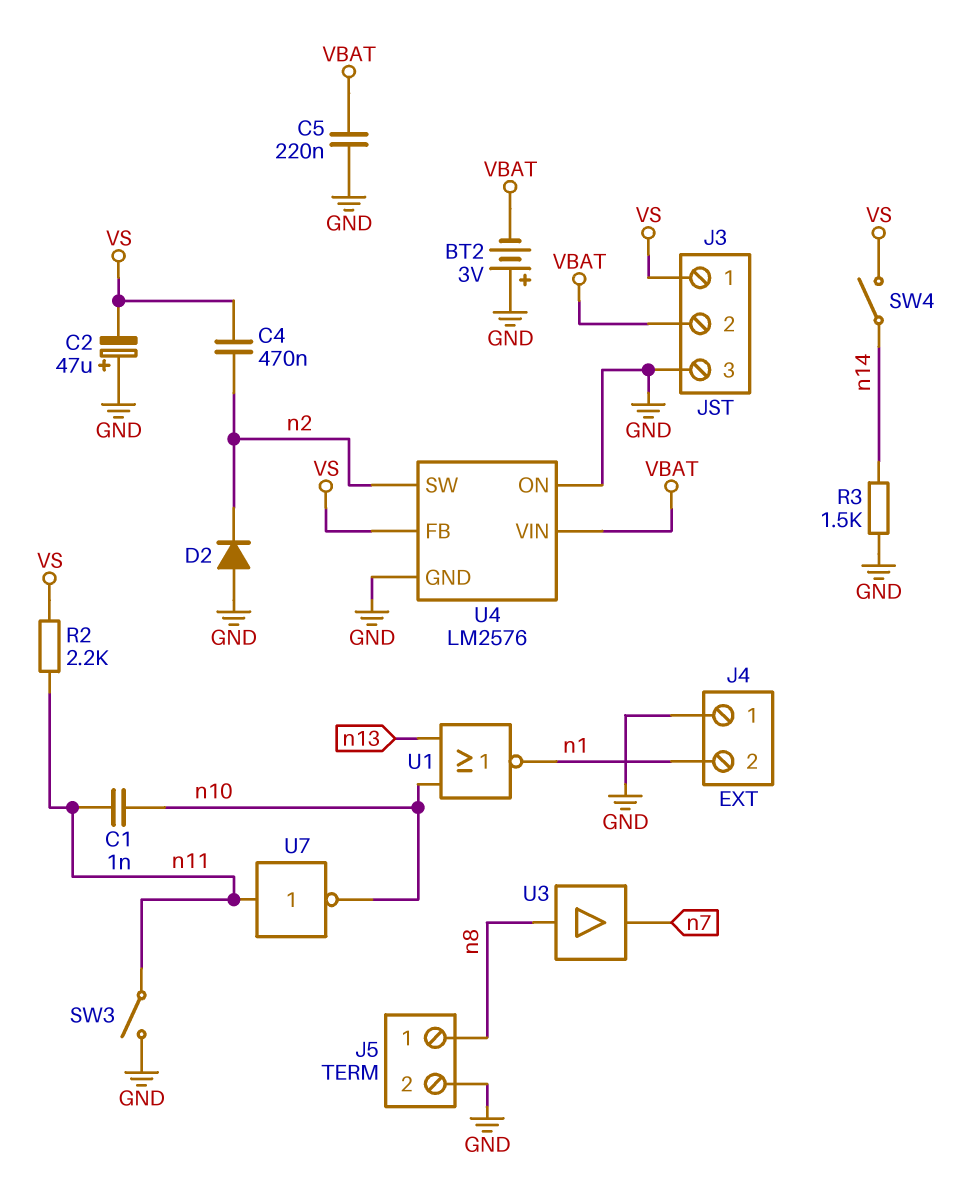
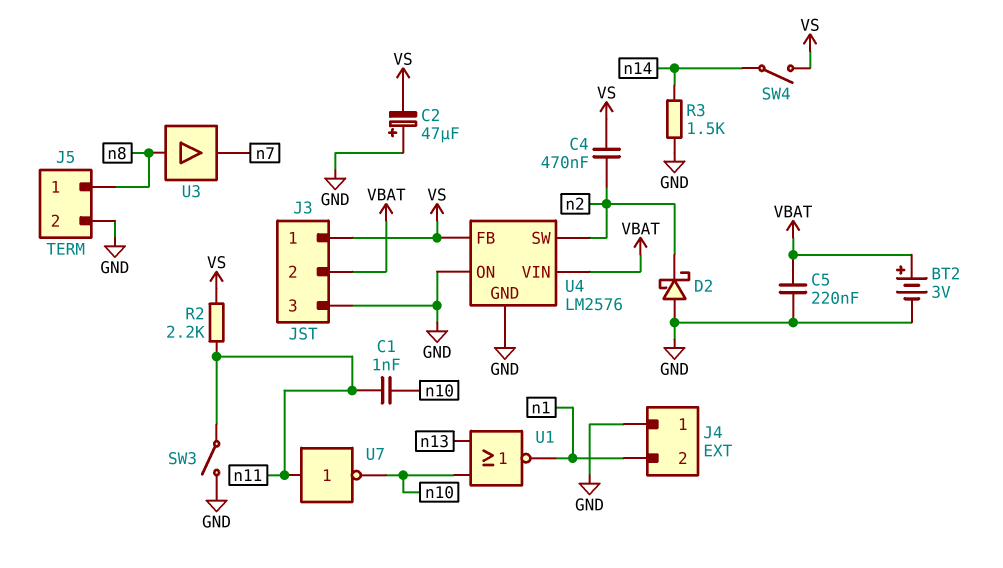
BT2: 3V (plus GND, minus VBAT) -> 3V (plus VBAT, minus GND)
D2: diode (A GND, K n2) -> schottky (A GND, K n2)

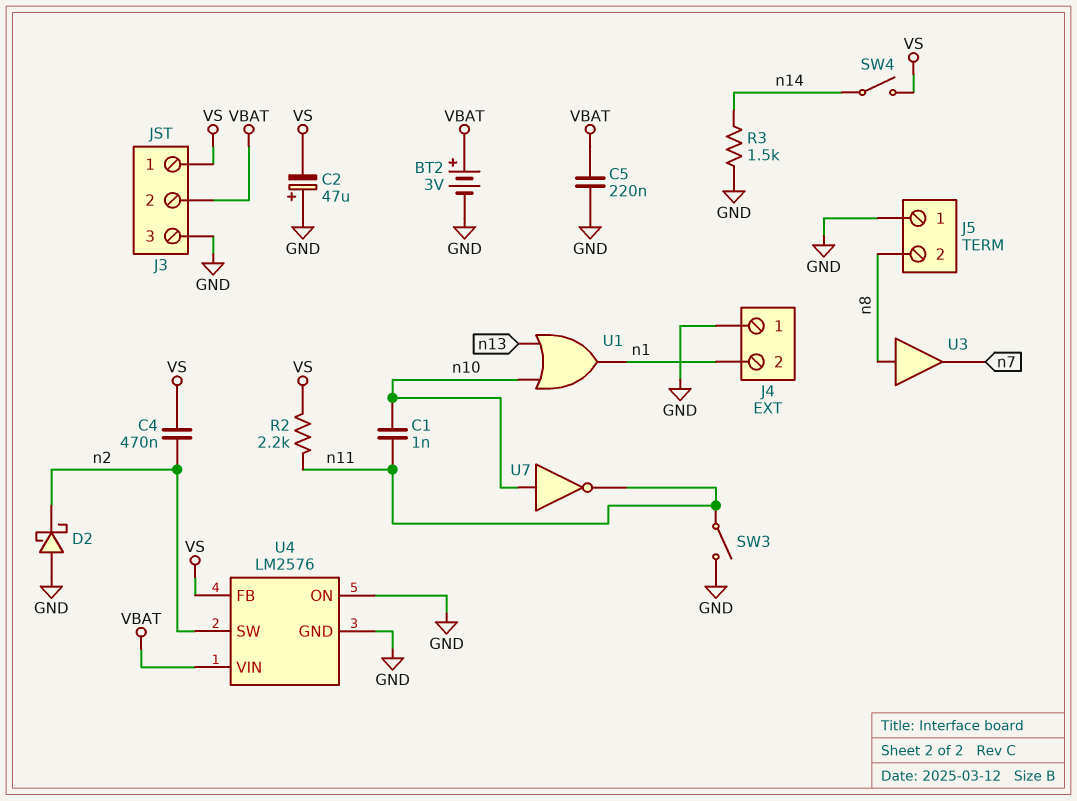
J5 pin 1: n8 -> GND
J5 pin 2: GND -> n8
U1: NOR (in n10, in n13, out n1) -> OR (in n10, in n13, out n1)
U7: NOT (in n11, out n10) -> NOT (in n10, out n11)

